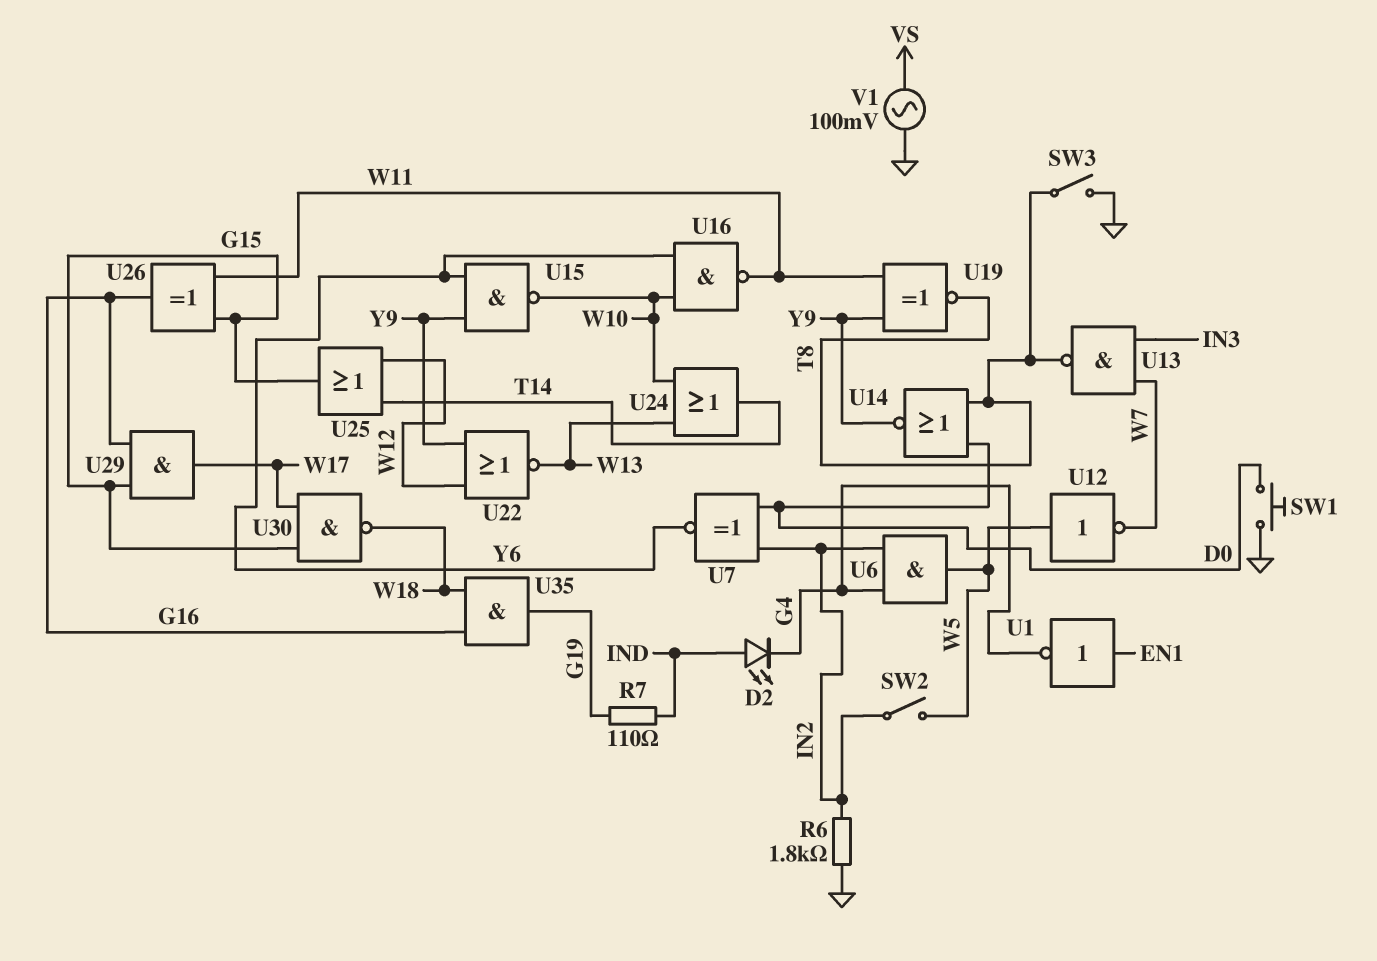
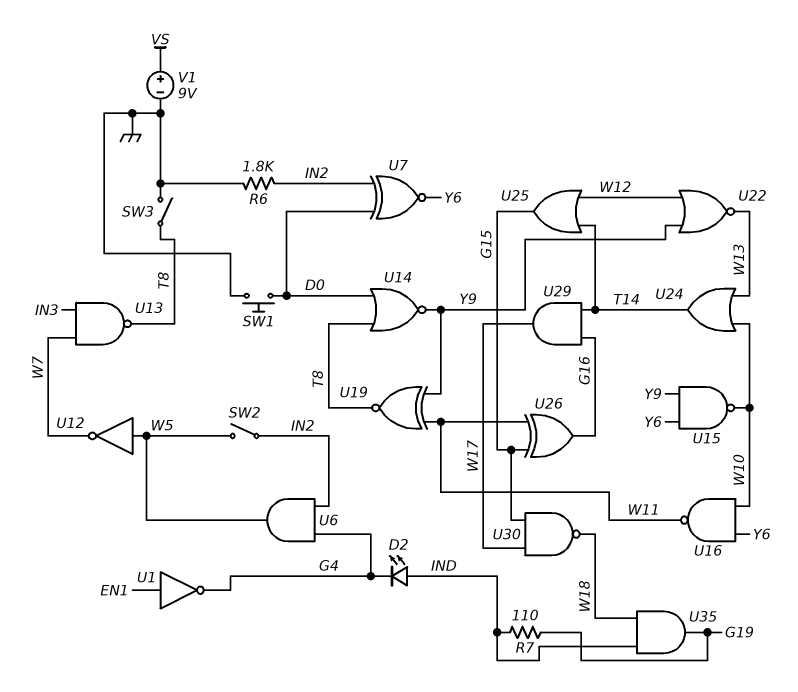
U29: AND (in G15, in G16, out W17) -> AND (in G16, in T14, out W17)
U35: AND (in G16, in W18, out G19) -> AND (in IND, in W18, out G19)
V1: AC 100mV (GND, VS) -> 9V (plus VS, minus GND)

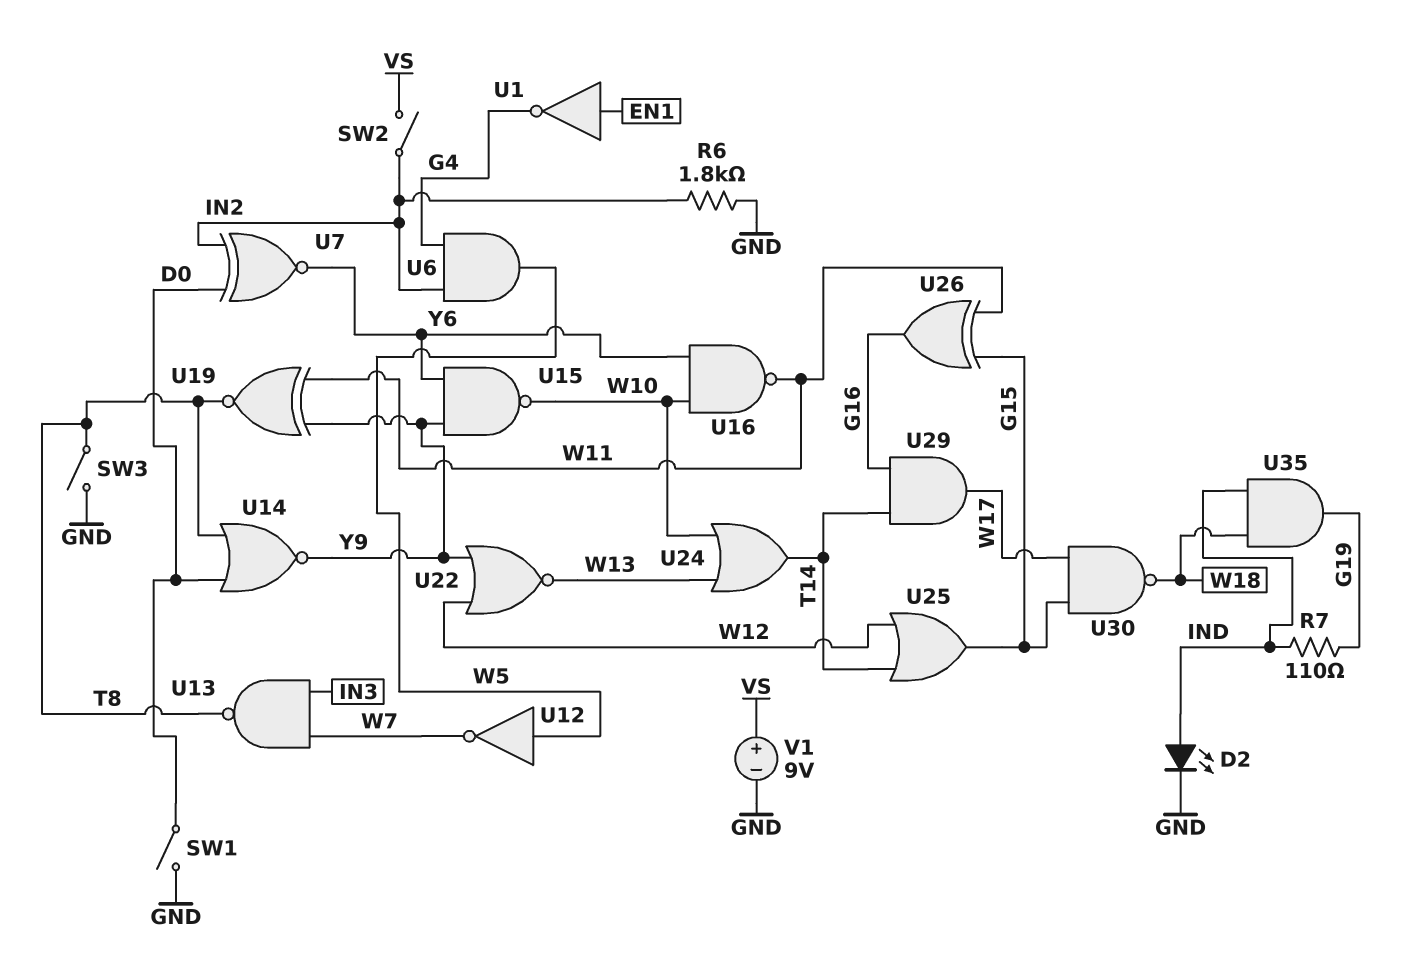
D2: LED (A IND, K G4) -> LED (A IND, K GND)
SW1: button (D0, GND) -> switch (D0, GND)
SW2: switch (IN2, W5) -> switch (IN2, VS)

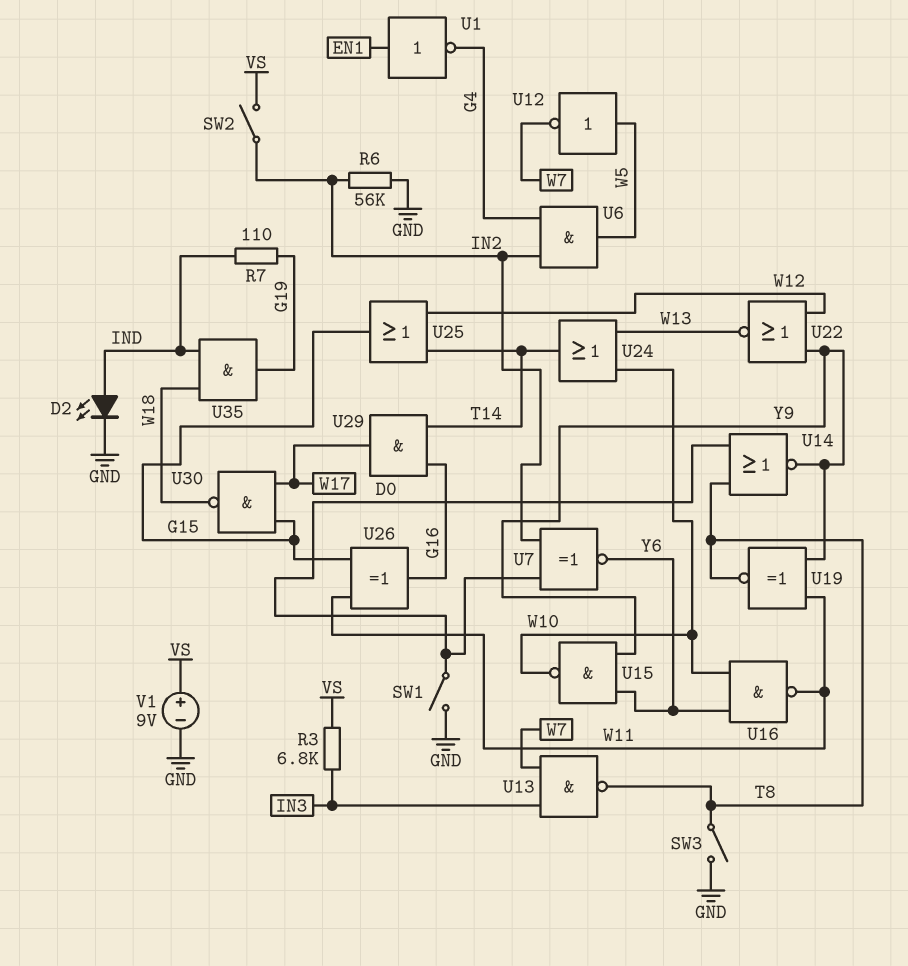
R3: none -> 6.8k (IN3, VS)
R6: 1.8k (GND, IN2) -> 56k (GND, IN2)

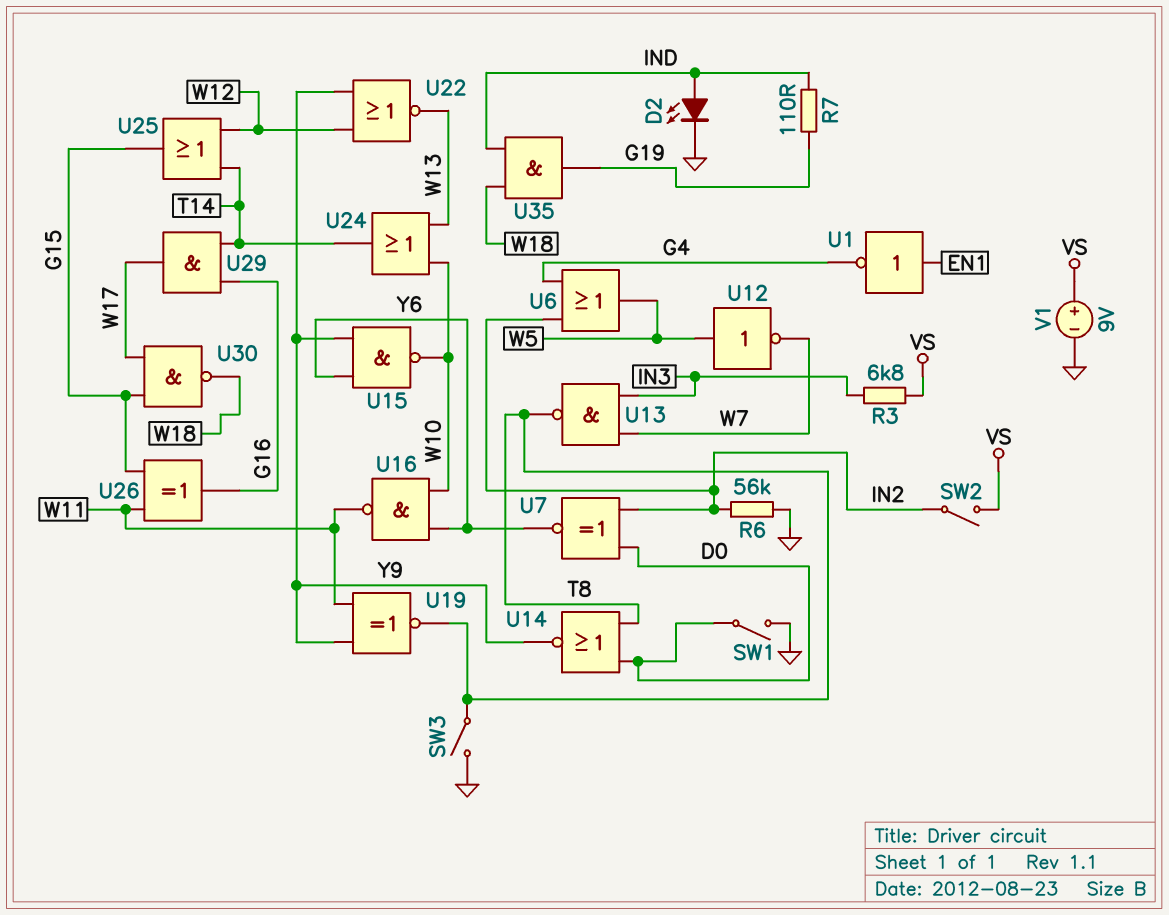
U6: AND (in G4, in IN2, out W5) -> OR (in G4, in IN2, out W5)

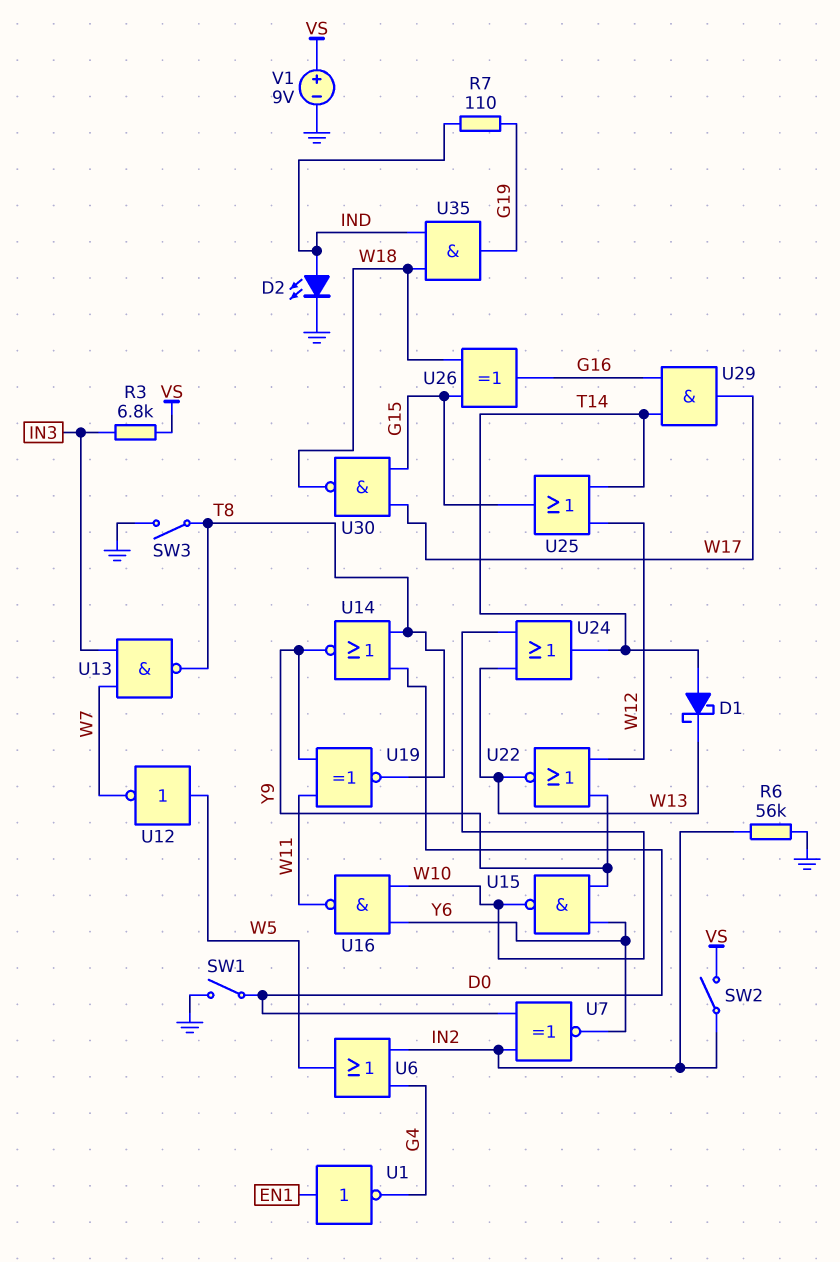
D1: none -> schottky (A T14, K W13)
U26: XOR (in G15, in W11, out G16) -> XOR (in G15, in W18, out G16)

